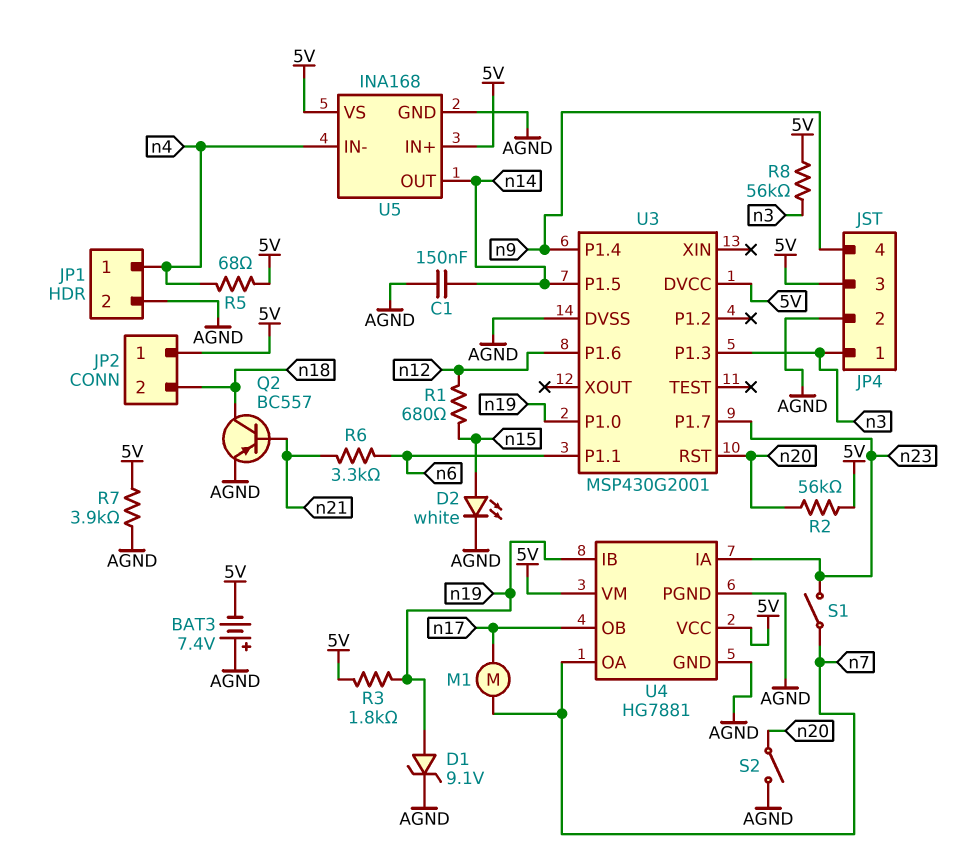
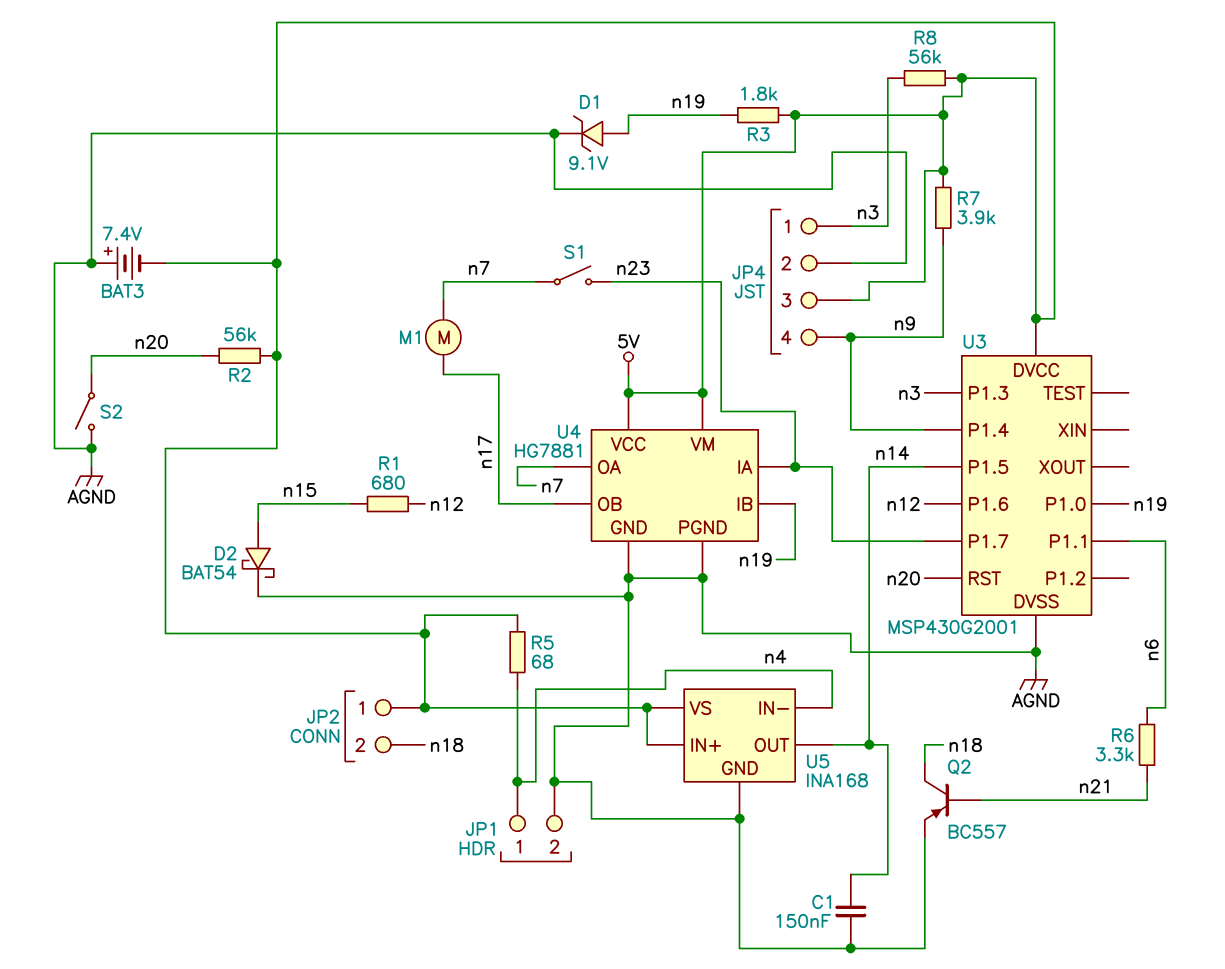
D2: LED white (A n15, K AGND) -> schottky BAT54 (A n15, K AGND)
R7: 3.9k (5V, AGND) -> 3.9k (5V, n9)

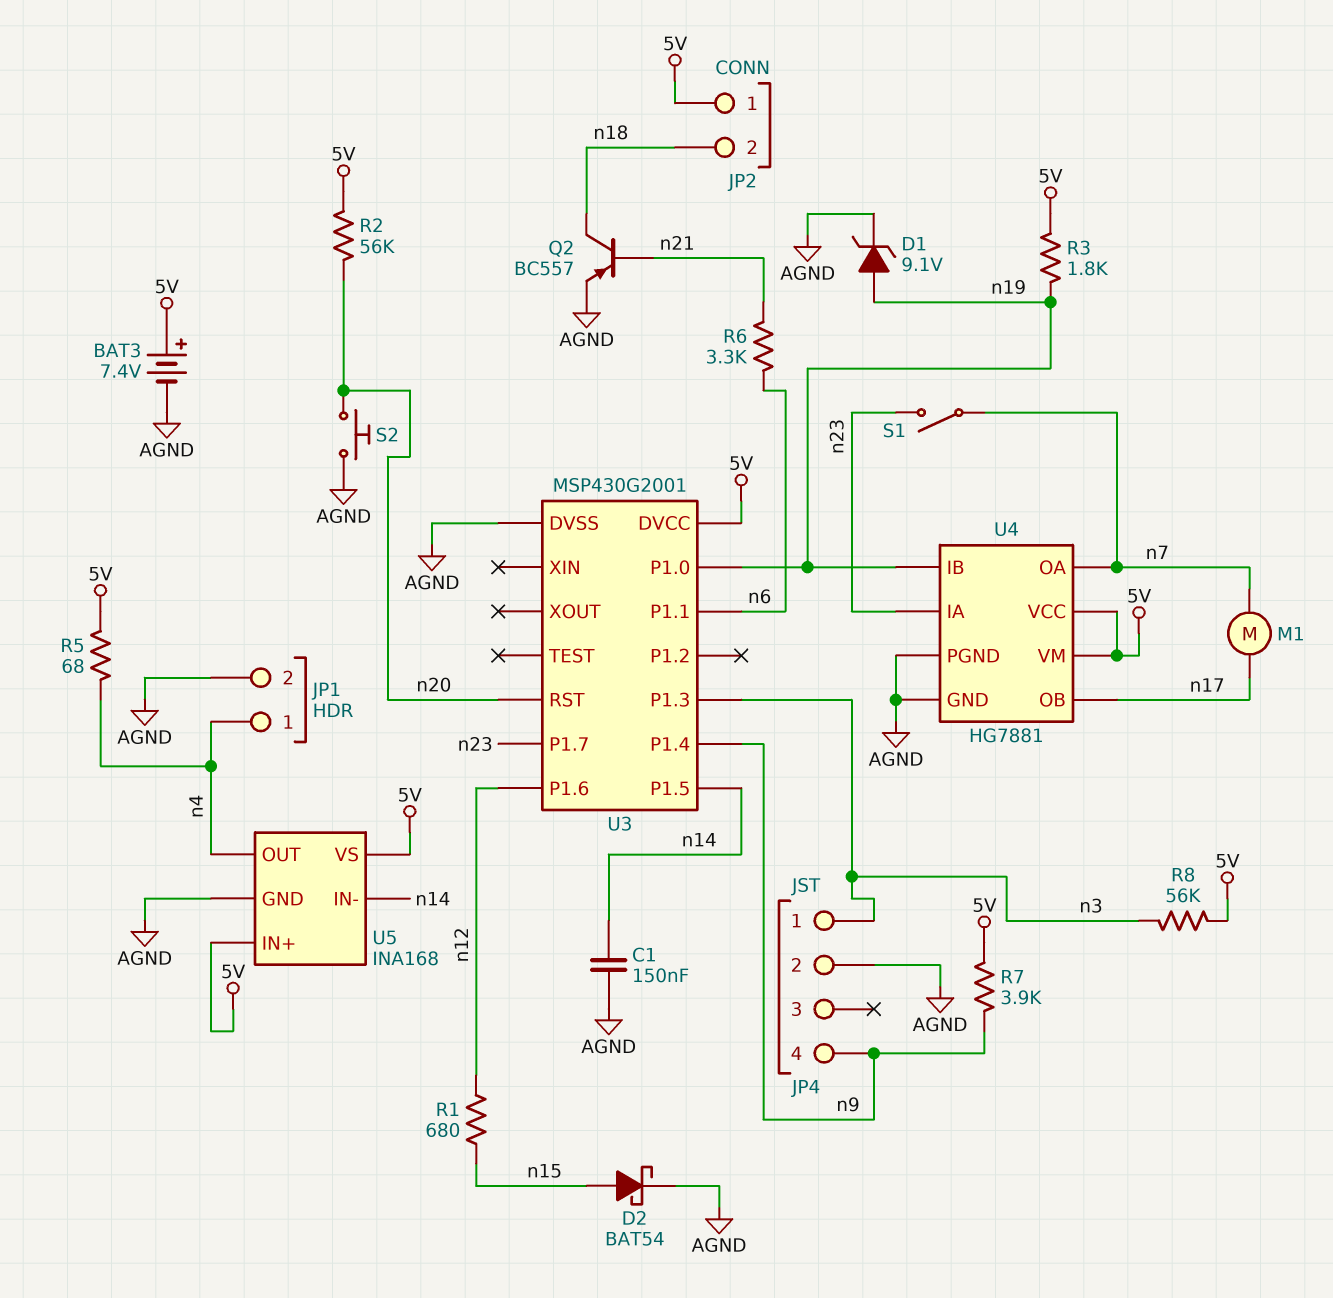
BAT3: 7.4V (plus AGND, minus 5V) -> 7.4V (plus 5V, minus AGND)
JP4 pin 3: 5V -> none
S2: switch (AGND, n20) -> button (AGND, n20)
U5 pin IN-: n4 -> n14
U5 pin OUT: n14 -> n4

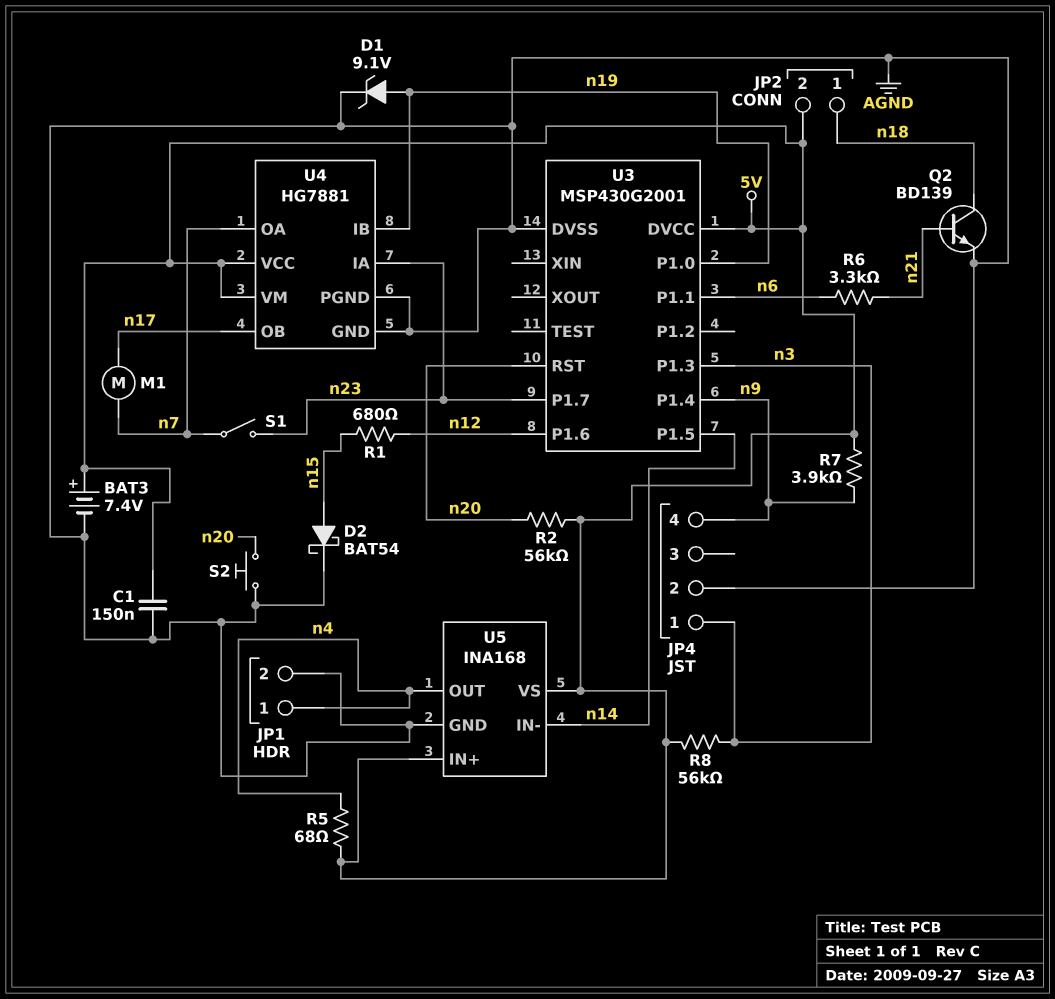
C1: 150nF (AGND, n14) -> 150nF (5V, AGND)
JP2 pin 1: 5V -> n18
JP2 pin 2: n18 -> 5V
Q2: PNP BC557 (B n21, C n18, E AGND) -> NPN BD139 (B n21, C n18, E AGND)
R3: 1.8k (5V, n19) -> none

